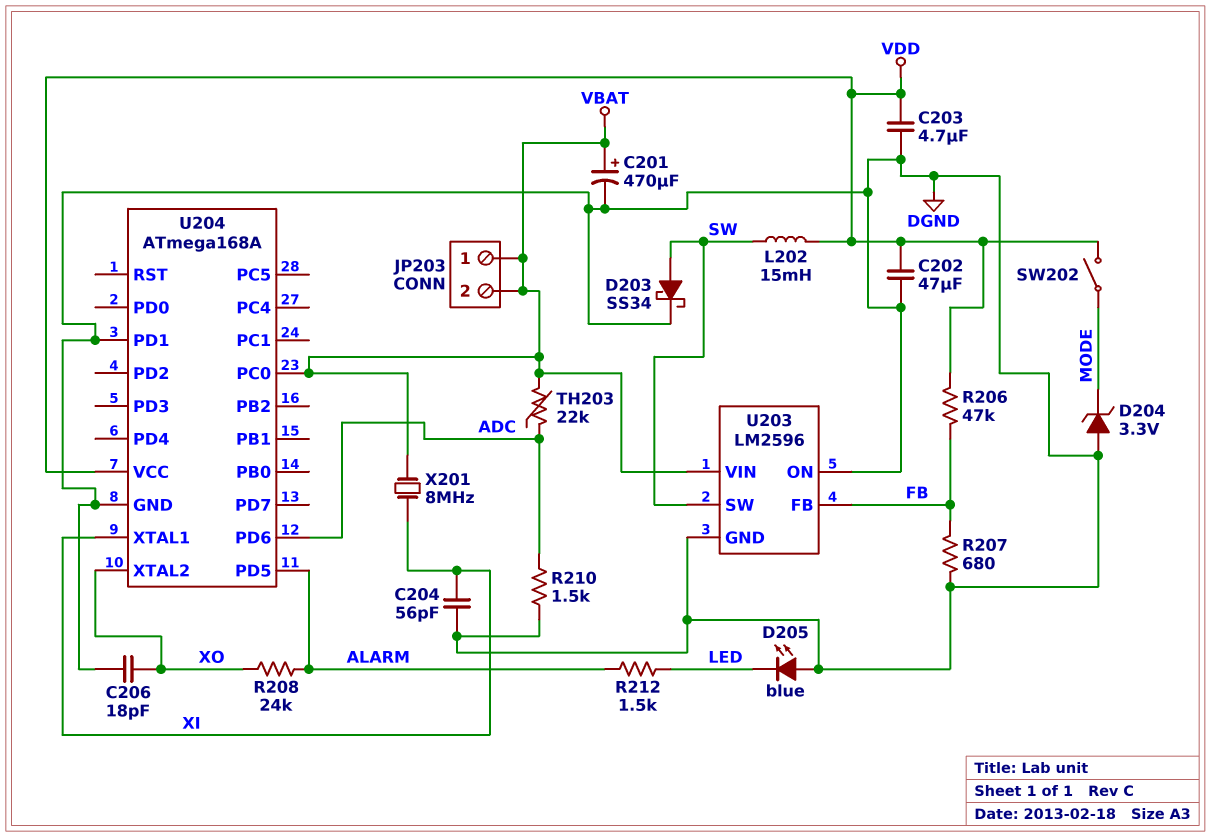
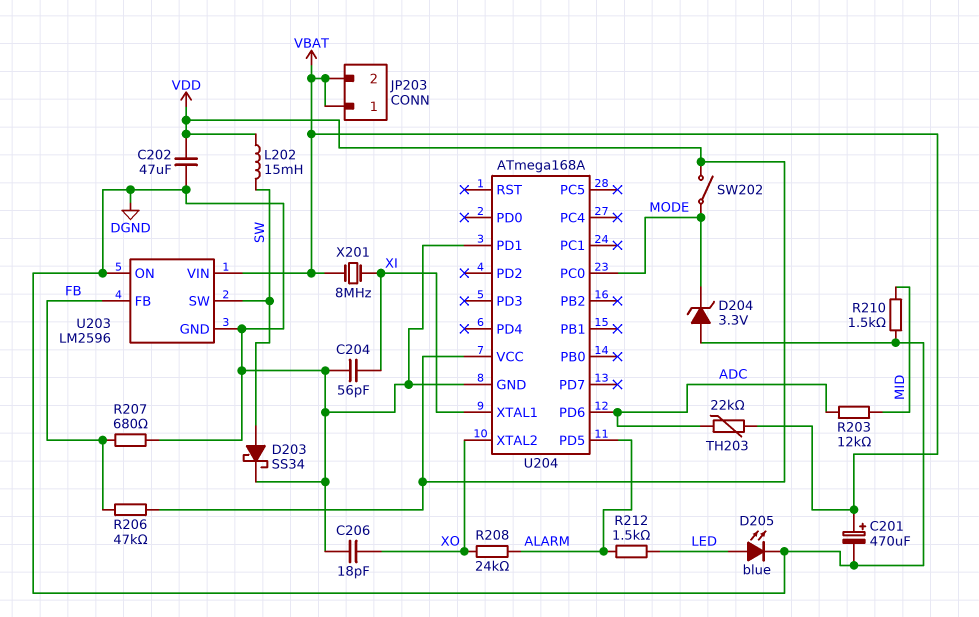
C203: 4.7uF (DGND, VDD) -> none
D205: LED blue (A DGND, K LED) -> LED blue (A LED, K DGND)
R203: none -> 12k (ADC, MID)
R210: 1.5k (ADC, DGND) -> 1.5k (DGND, MID)
U204 pin PC0: VBAT -> MODE

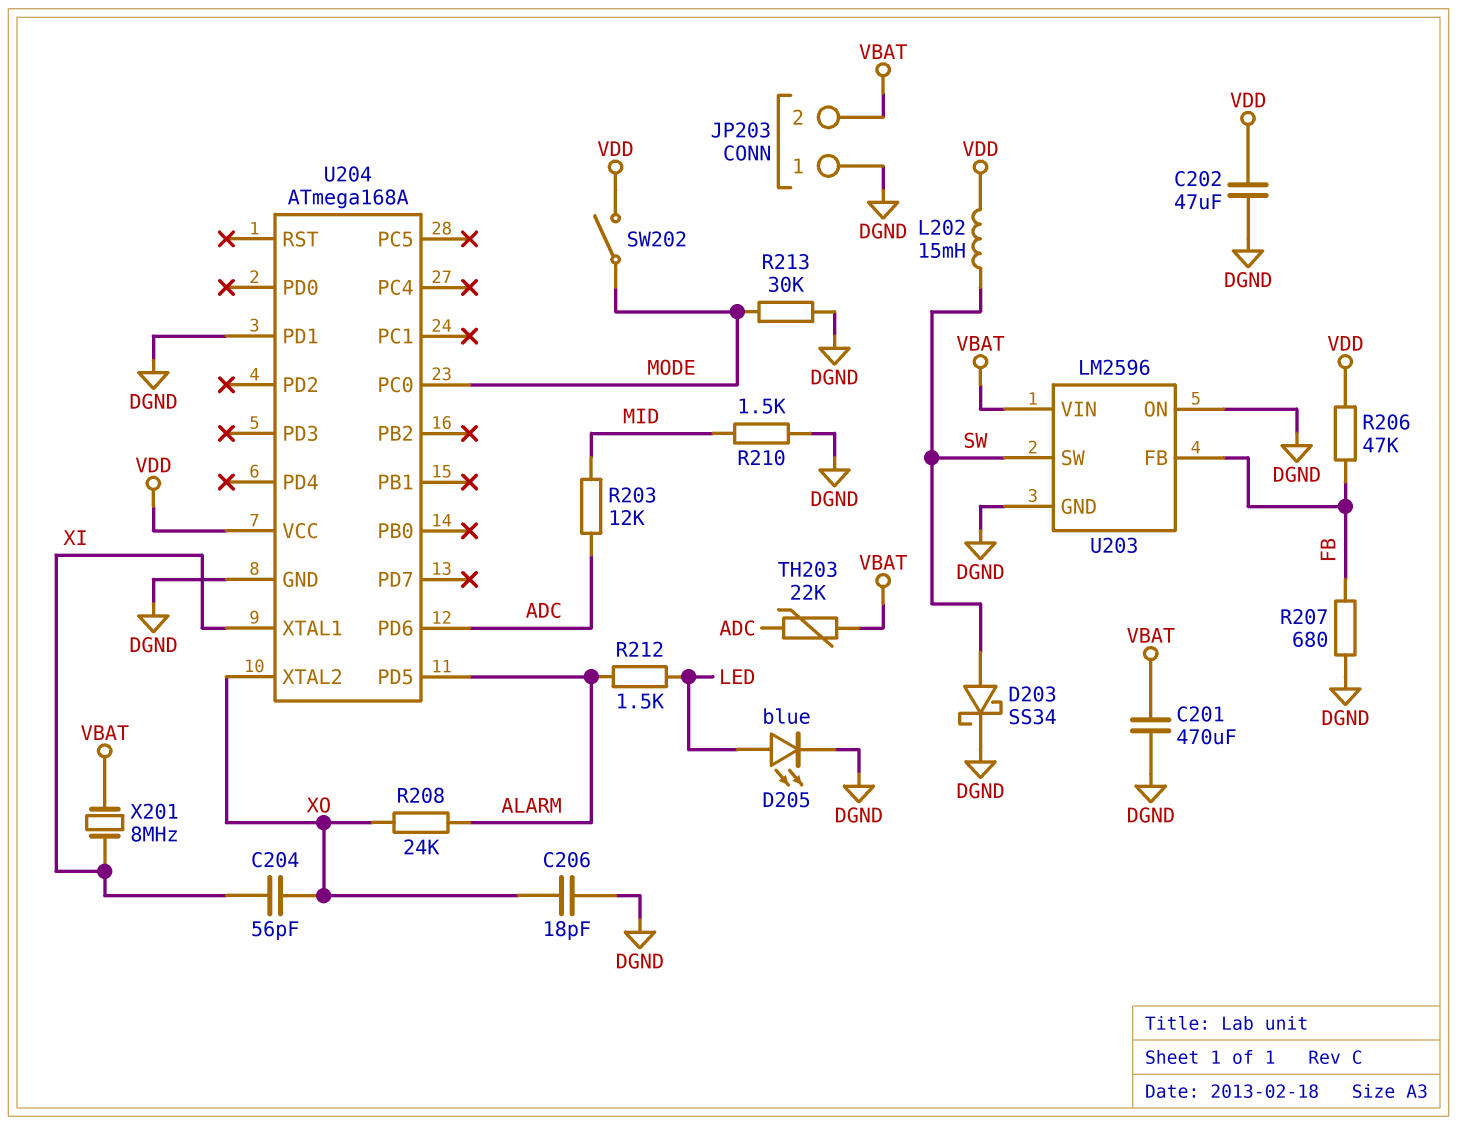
C201: 470uF (plus VBAT, minus DGND) -> 470uF (DGND, VBAT)
C204: 56pF (DGND, XI) -> 56pF (XI, XO)
D204: zener 3.3V (A DGND, K MODE) -> none
JP203 pin 1: VBAT -> DGND
R213: none -> 30k (DGND, MODE)

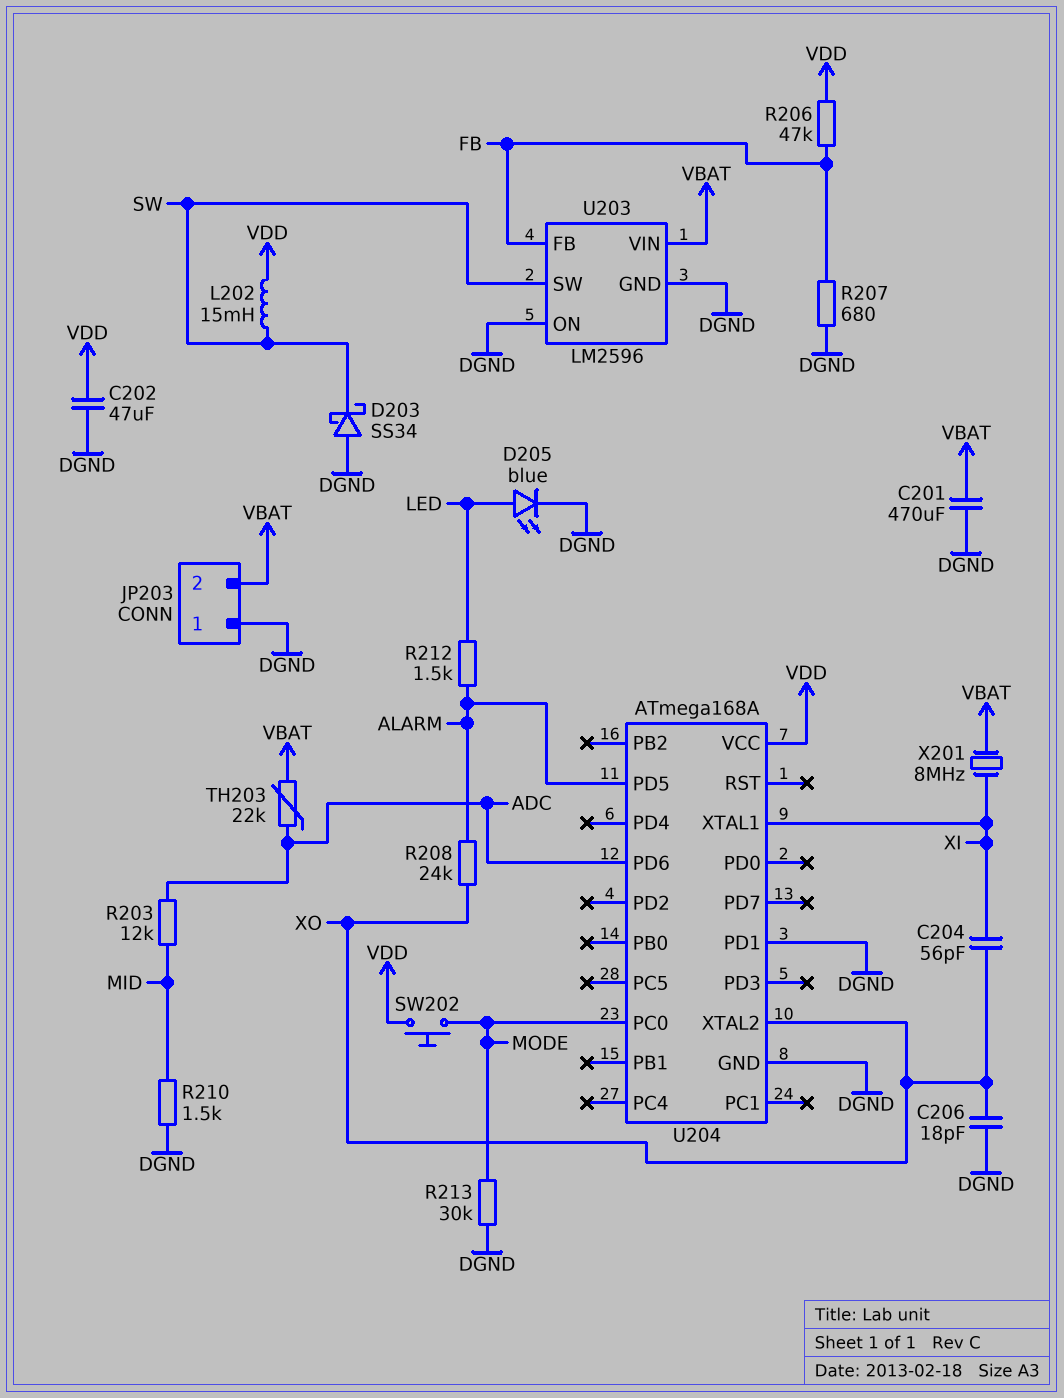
D203: schottky SS34 (A SW, K DGND) -> schottky SS34 (A DGND, K SW)
SW202: switch (MODE, VDD) -> button (MODE, VDD)

